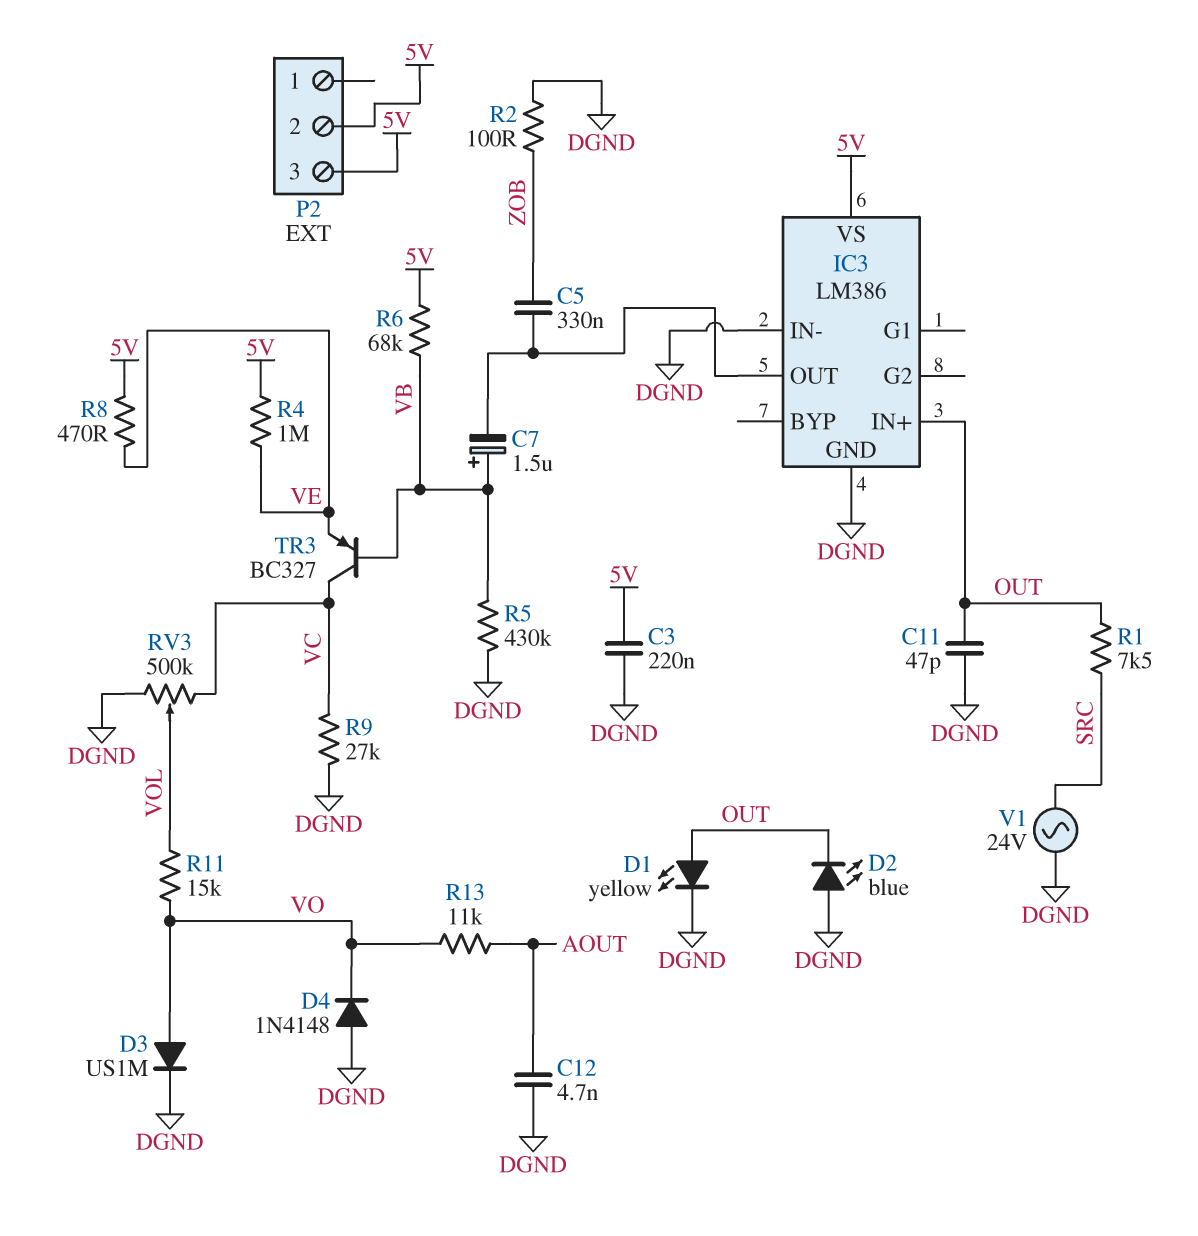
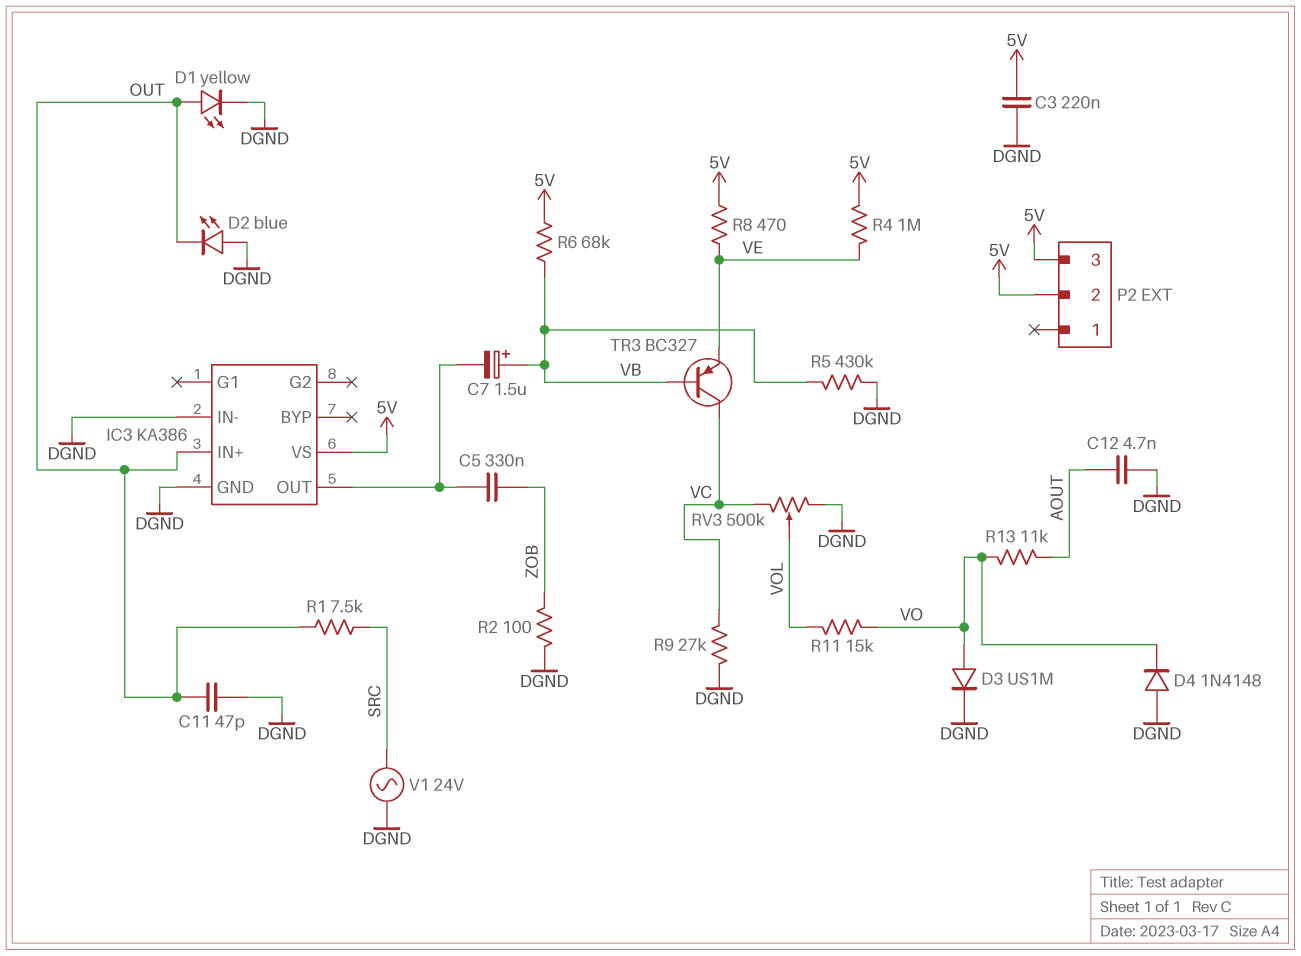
IC3: LM386 -> KA386

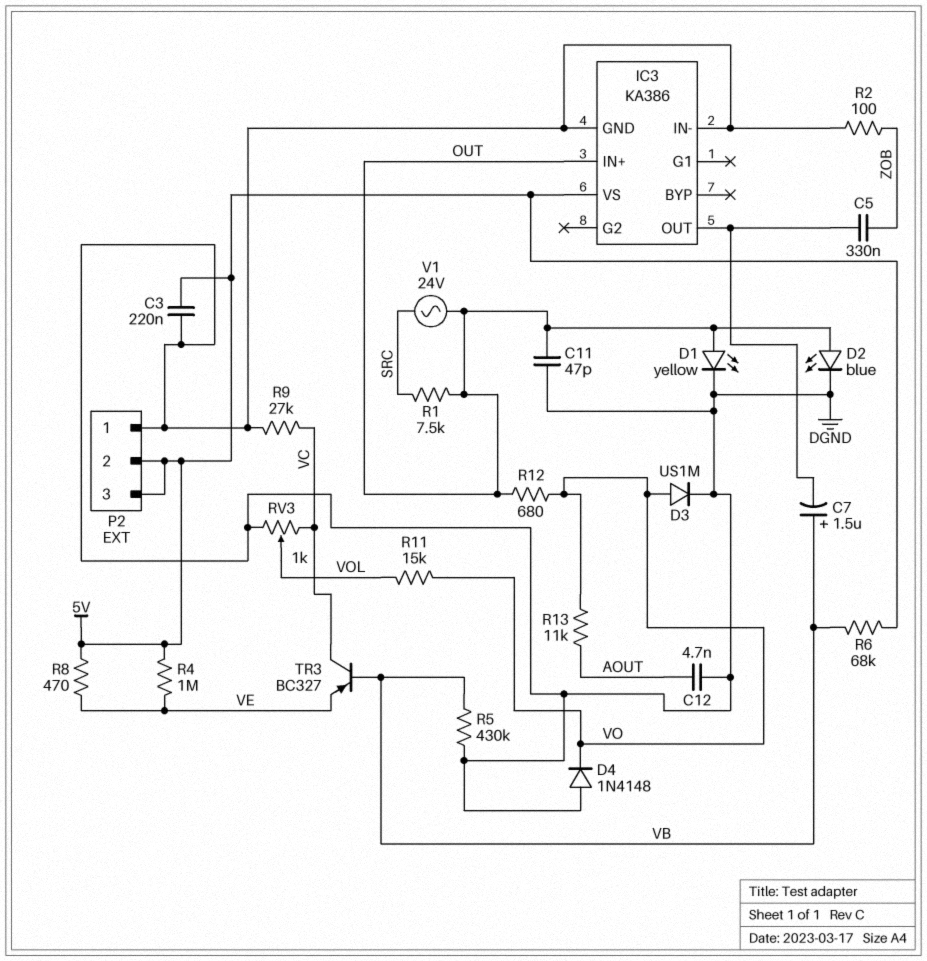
D2: LED blue (A DGND, K OUT) -> LED blue (A OUT, K DGND)
P2 pin 1: none -> DGND
R12: none -> 680 (OUT, VO)
RV3: 500k (DGND, VC, wiper VOL) -> 1k (DGND, VC, wiper VOL)
V1: AC 24V (DGND, SRC) -> AC 24V (OUT, SRC)

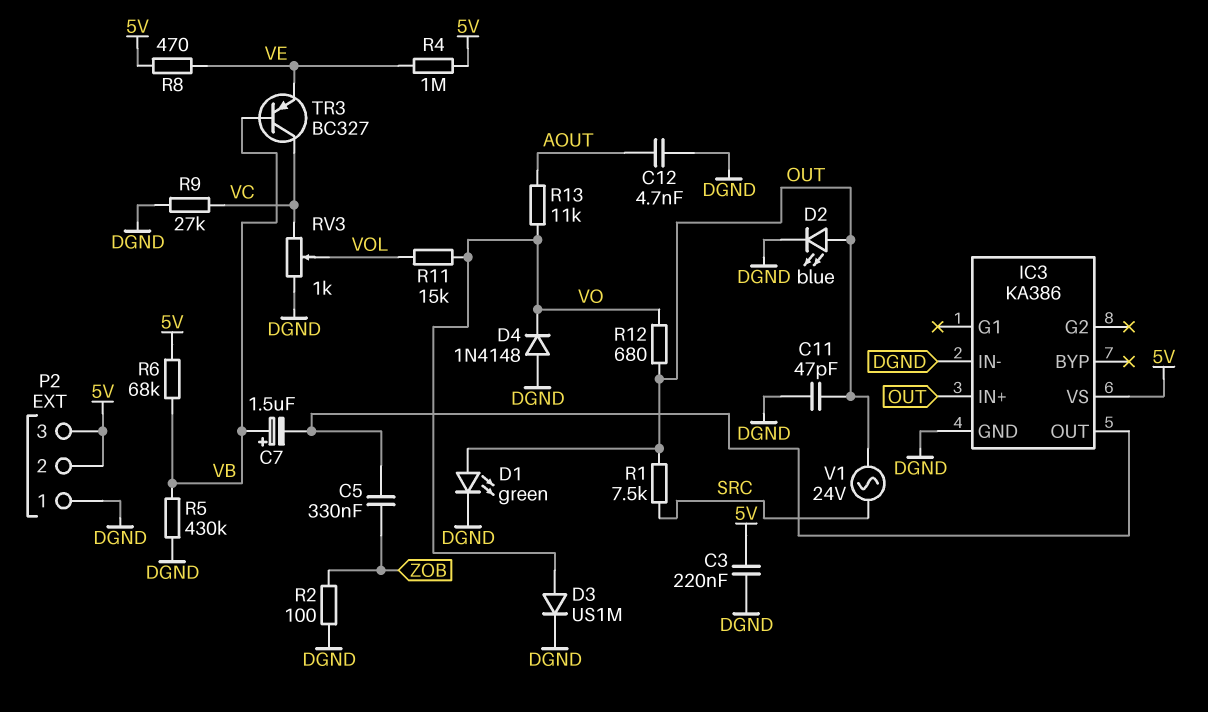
D1: LED yellow (A OUT, K DGND) -> LED green (A OUT, K DGND)

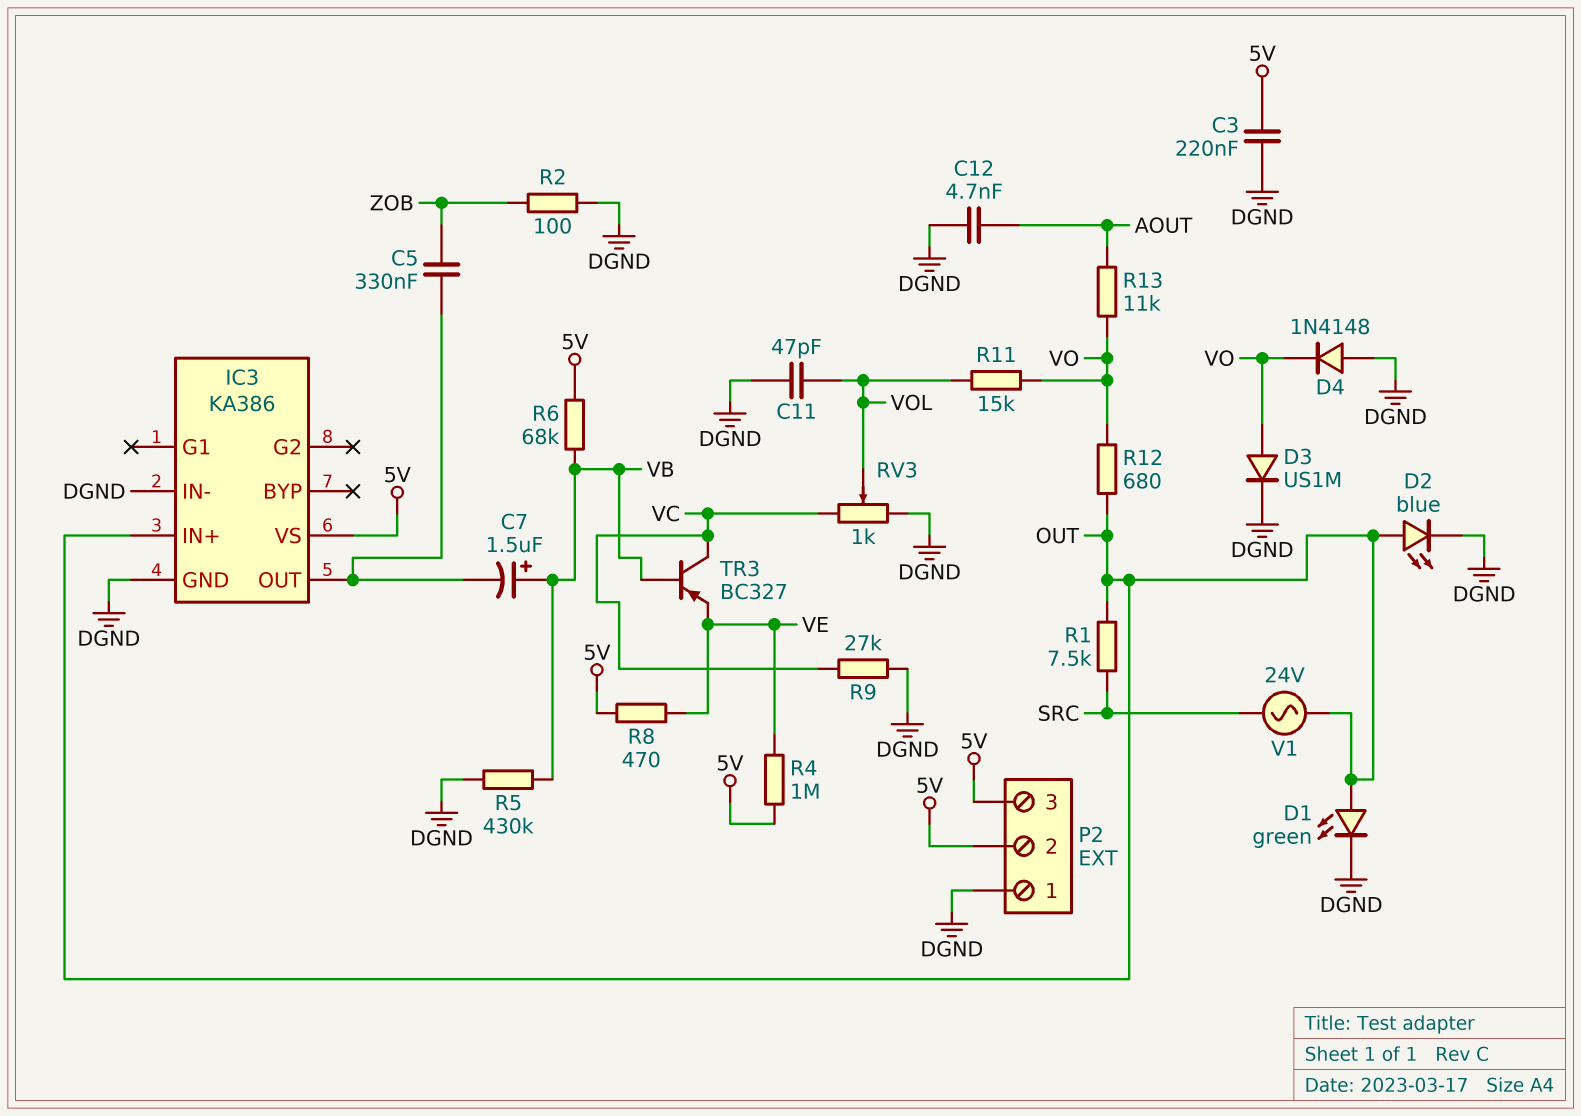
C11: 47pF (DGND, OUT) -> 47pF (DGND, VOL)

